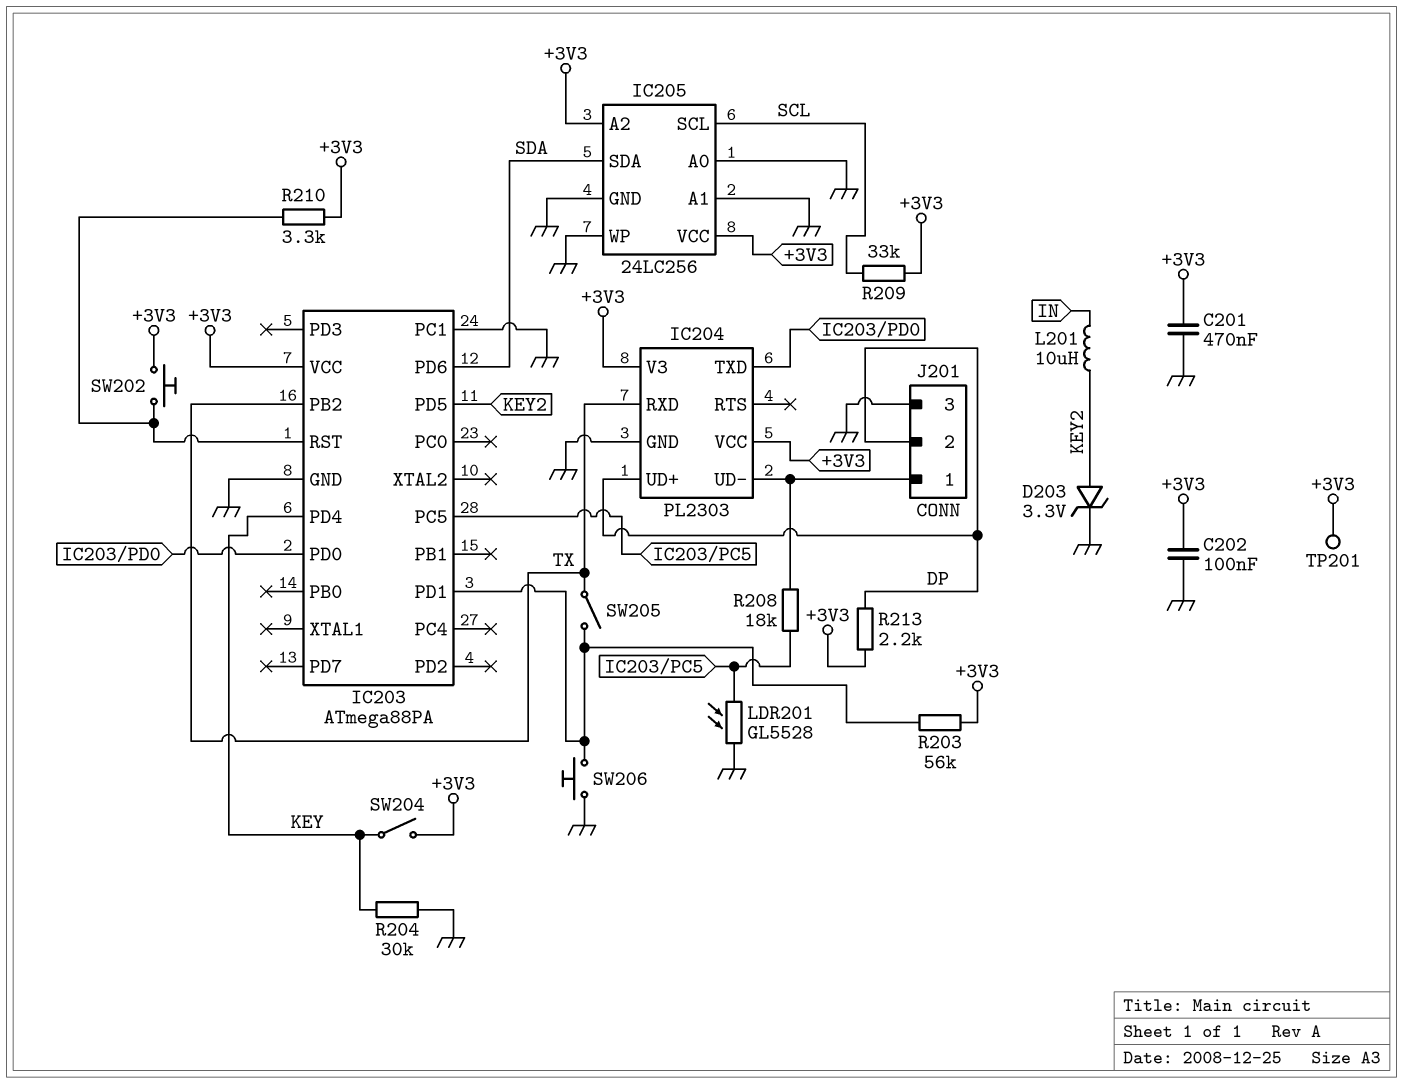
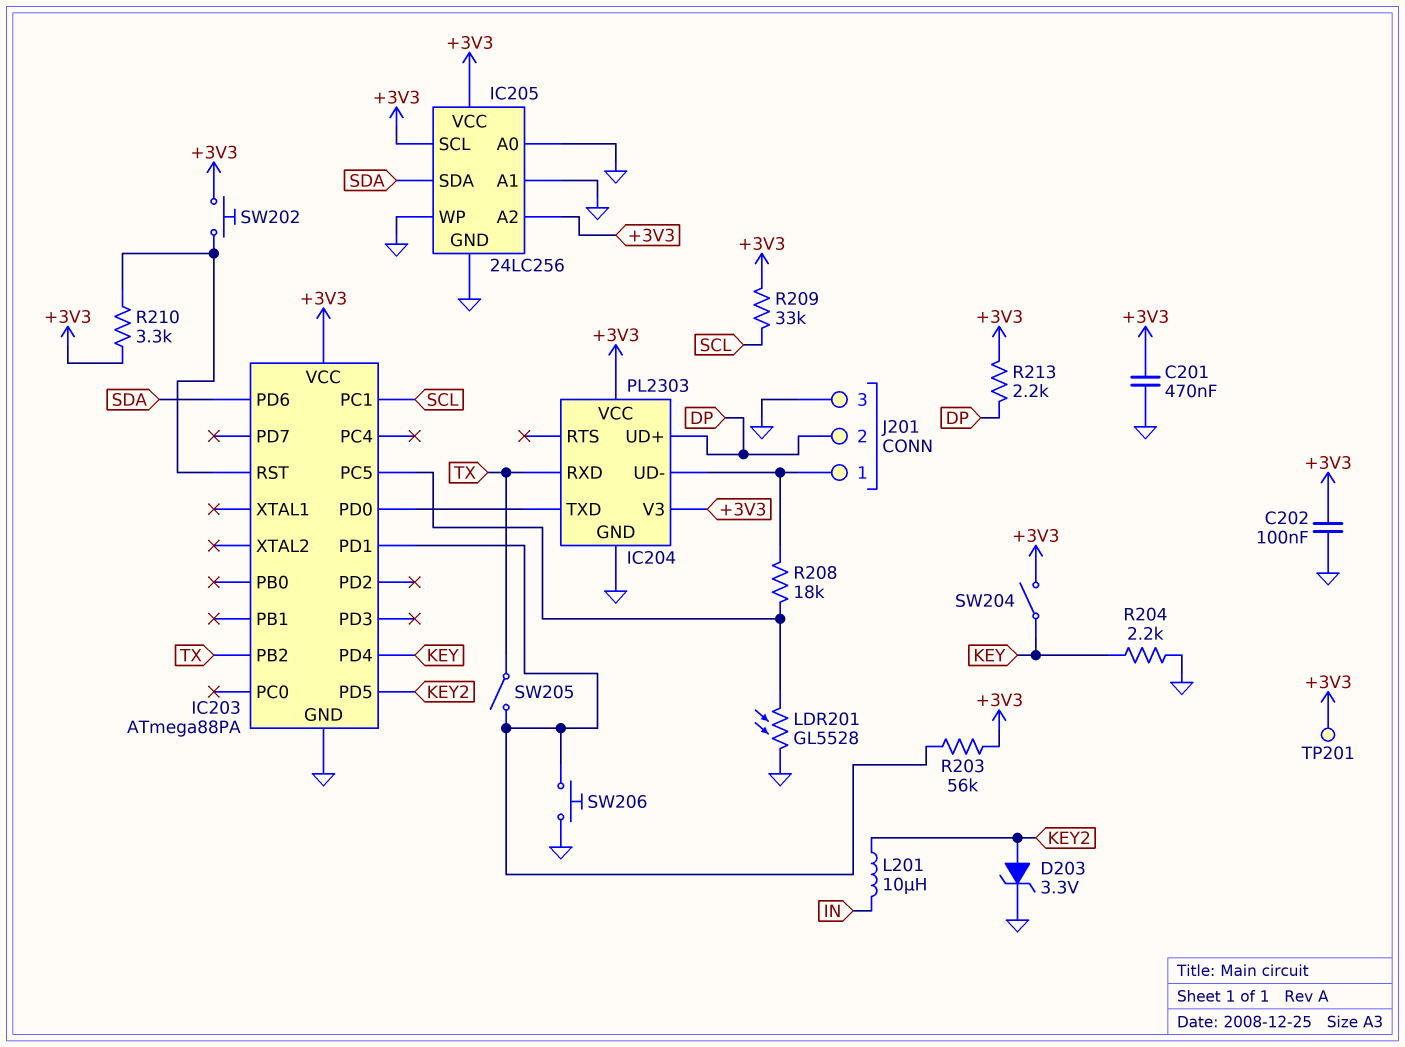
IC203 pin PC1: GND -> SCL
IC205 pin SCL: SCL -> +3V3
R204: 30k (GND, KEY) -> 2.2k (GND, KEY)

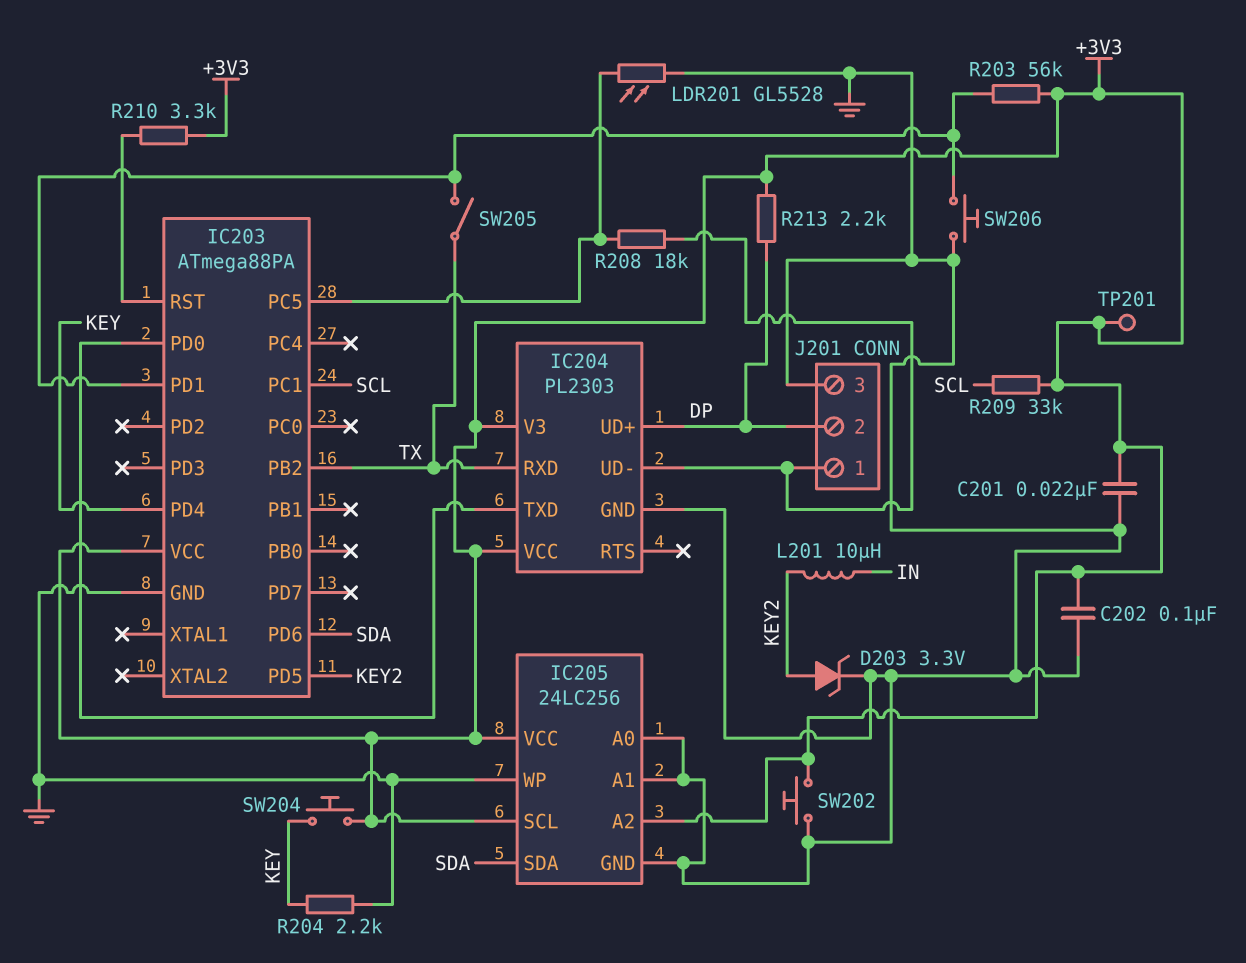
C201: 470nF (+3V3, GND) -> 22nF (+3V3, GND)
SW202: button (+3V3, IC203/RST) -> button (+3V3, GND)
SW204: switch (+3V3, KEY) -> button (+3V3, KEY)

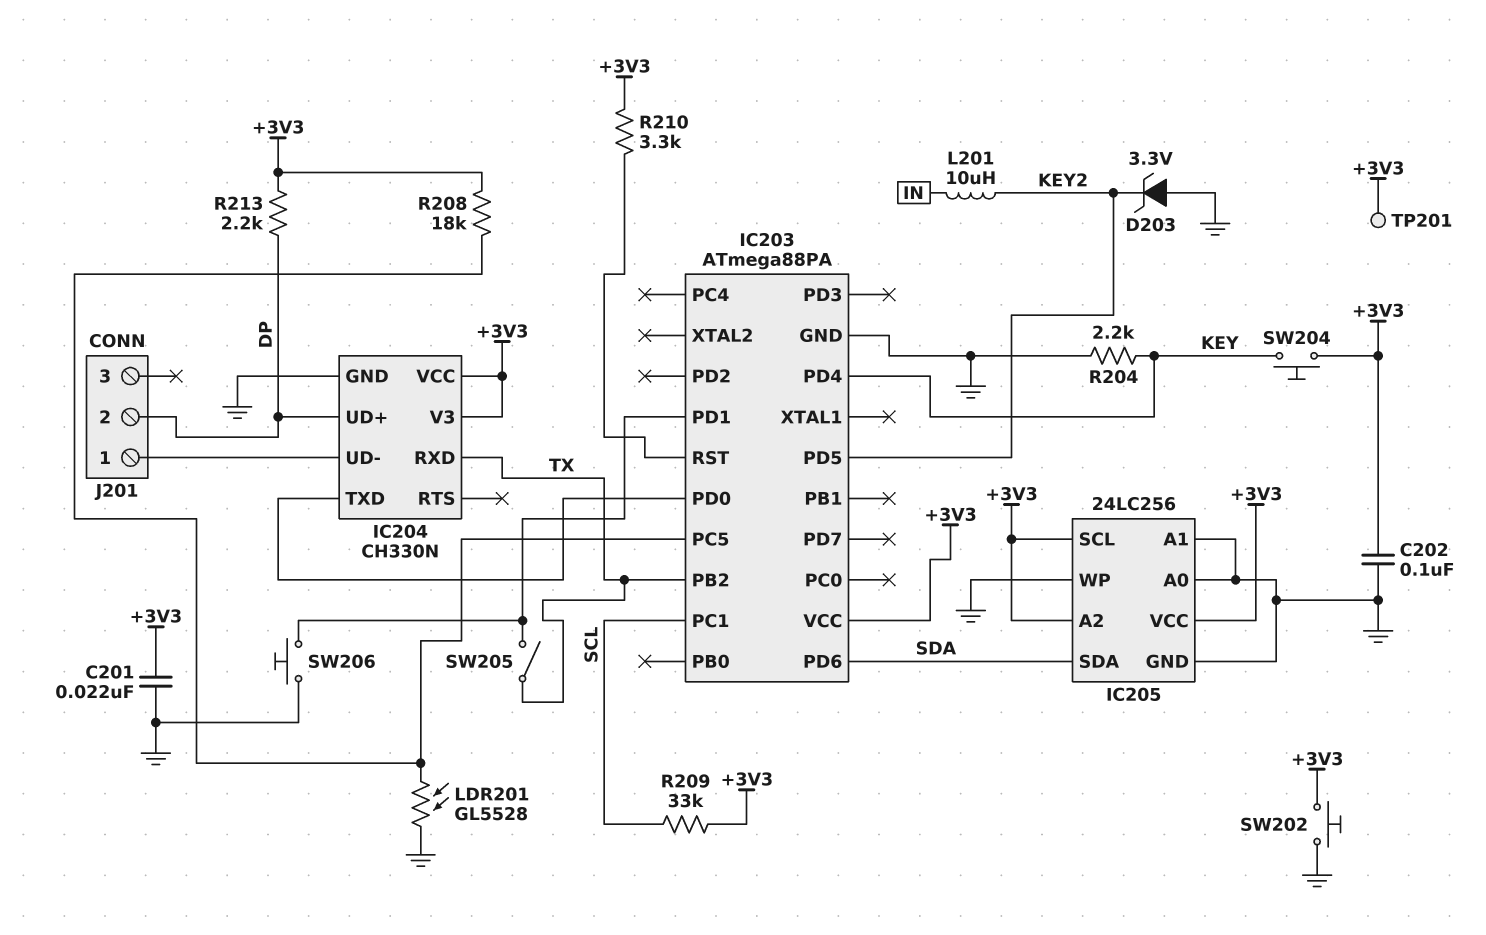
D203: zener 3.3V (A KEY2, K GND) -> zener 3.3V (A GND, K KEY2)
IC204: PL2303 -> CH330N
J201 pin 3: GND -> none
R203: 56k (+3V3, IC203/PD1) -> none
R208: 18k (IC203/PC5, IC204/UD-) -> 18k (+3V3, IC203/PC5)

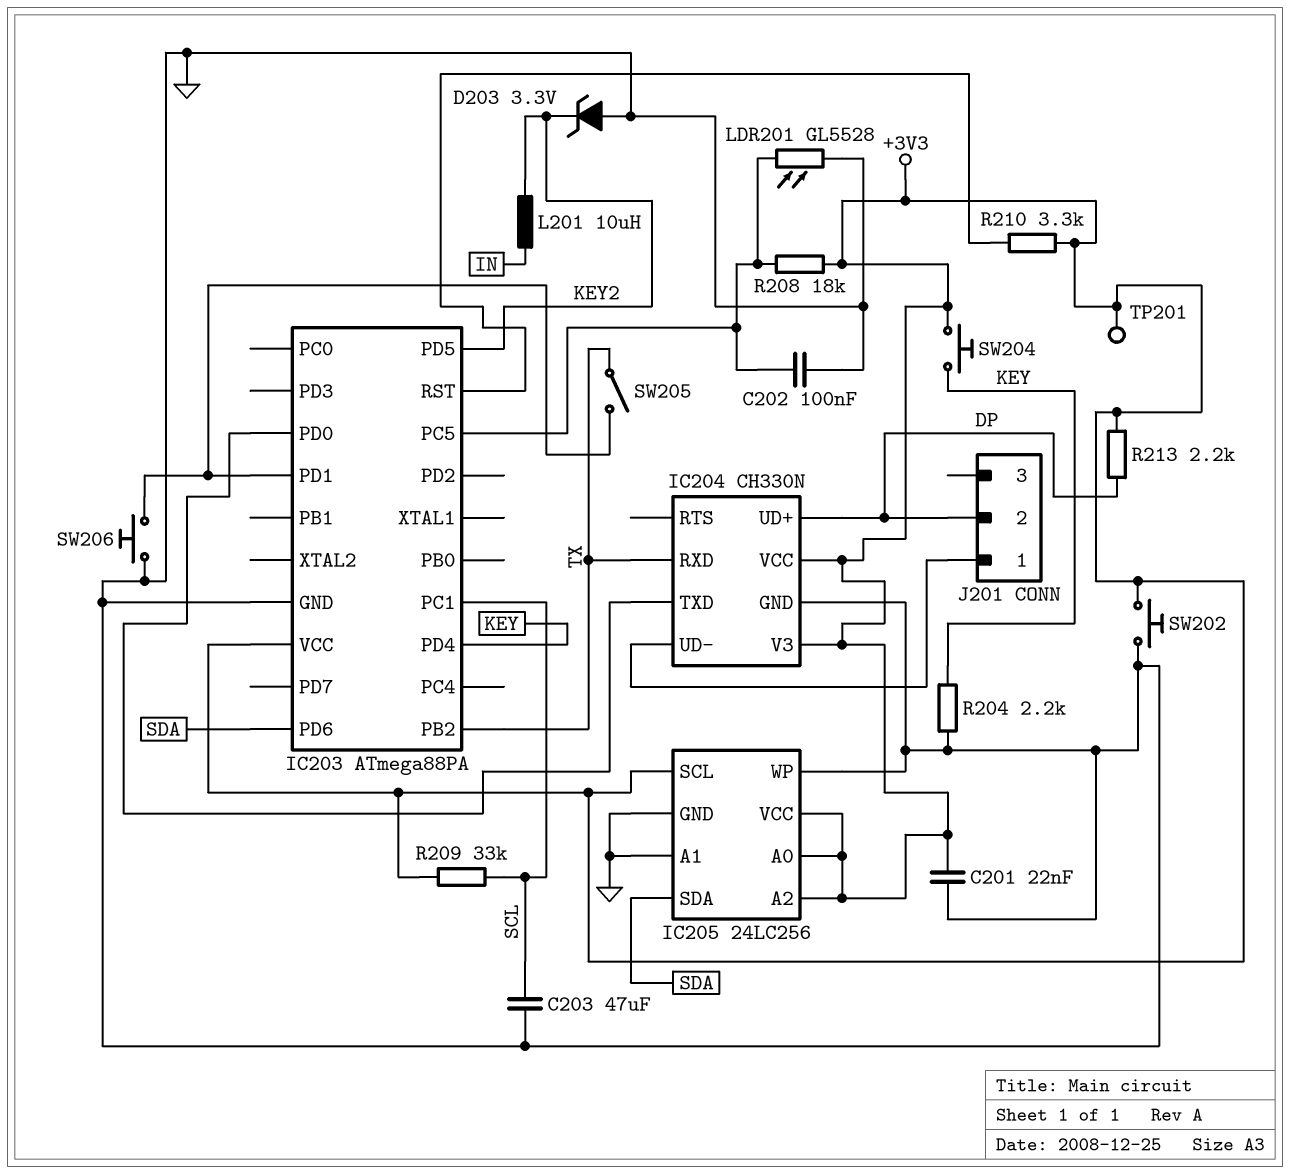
C202: 100nF (+3V3, GND) -> 100nF (GND, IC203/PC5)
C203: none -> 47uF (GND, SCL)
IC205 pin A0: GND -> +3V3

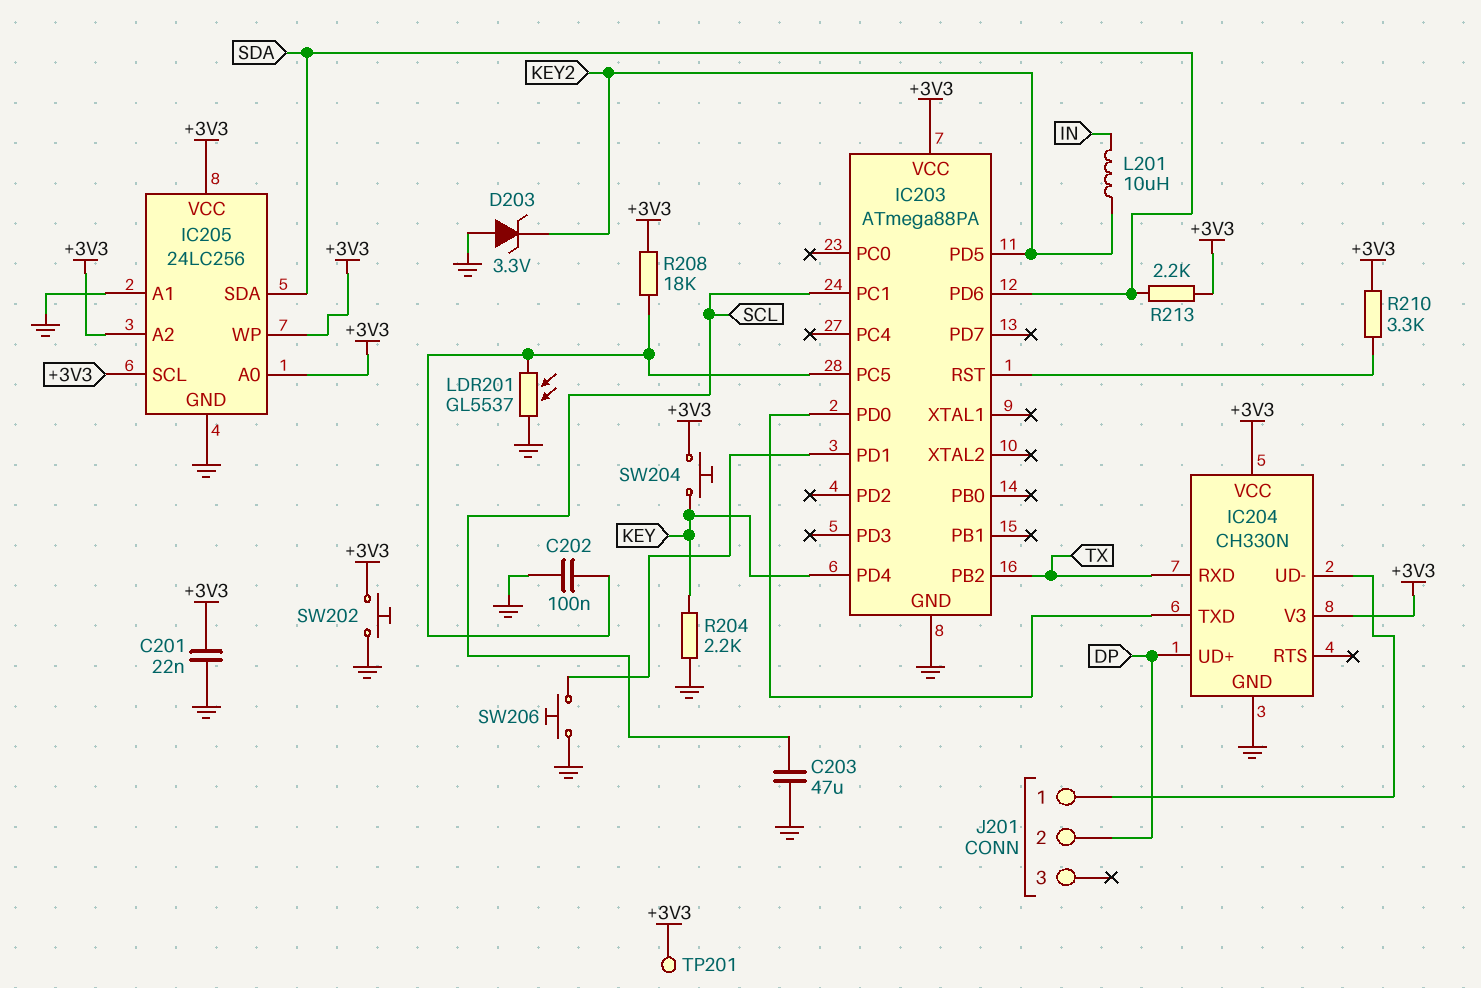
IC205 pin WP: GND -> +3V3
LDR201: GL5528 (GND, IC203/PC5) -> GL5537 (GND, IC203/PC5)
R209: 33k (+3V3, SCL) -> none
R213: 2.2k (+3V3, DP) -> 2.2k (+3V3, SDA)
SW205: switch (IC203/PD1, TX) -> none

